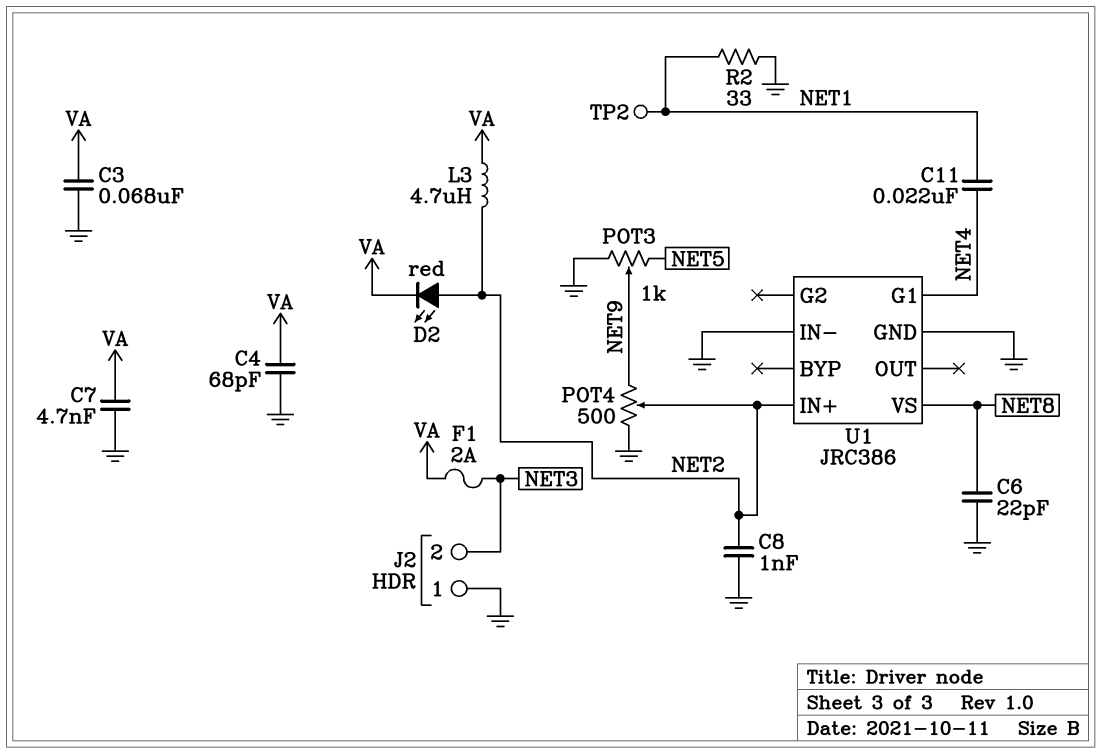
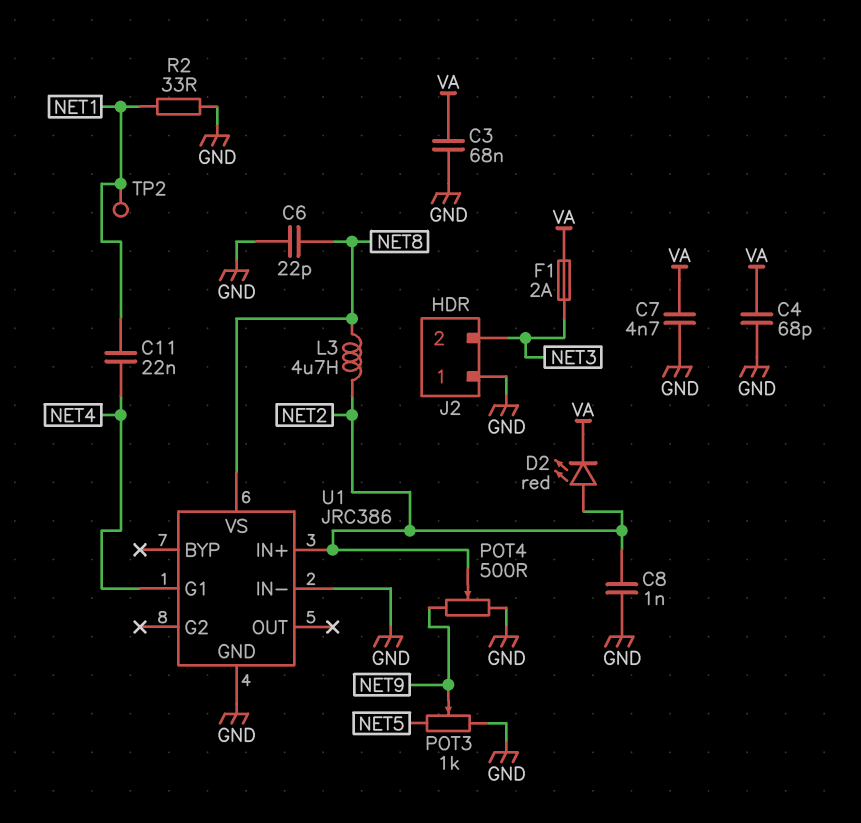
L3: 4.7uH (NET2, VA) -> 4.7uH (NET2, NET8)

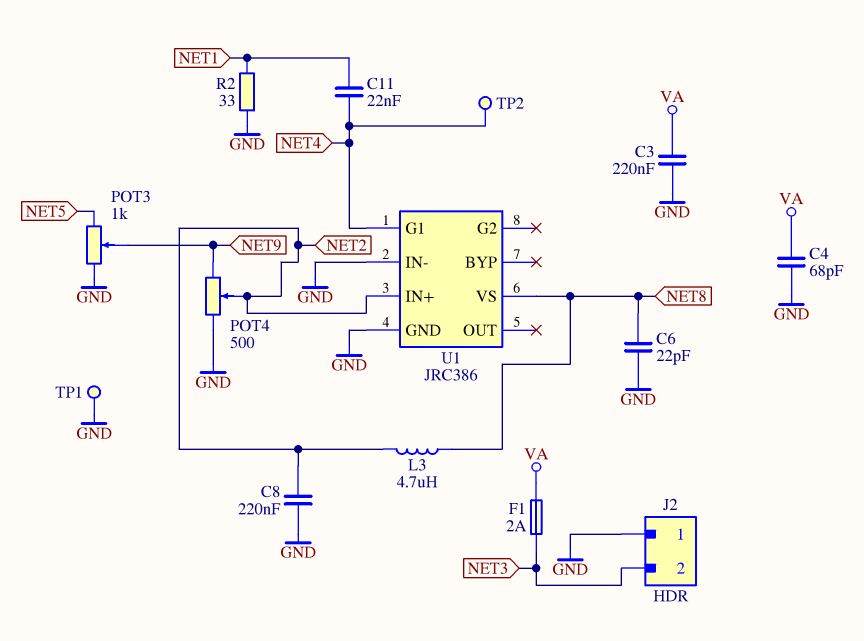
C3: 68nF (GND, VA) -> 220nF (GND, VA)
C7: 4.7nF (GND, VA) -> none
C8: 1nF (GND, NET2) -> 220nF (GND, NET2)
D2: LED red (A NET2, K VA) -> none
TP1: none -> test point (GND)
TP2: test point (NET1) -> test point (NET4)

